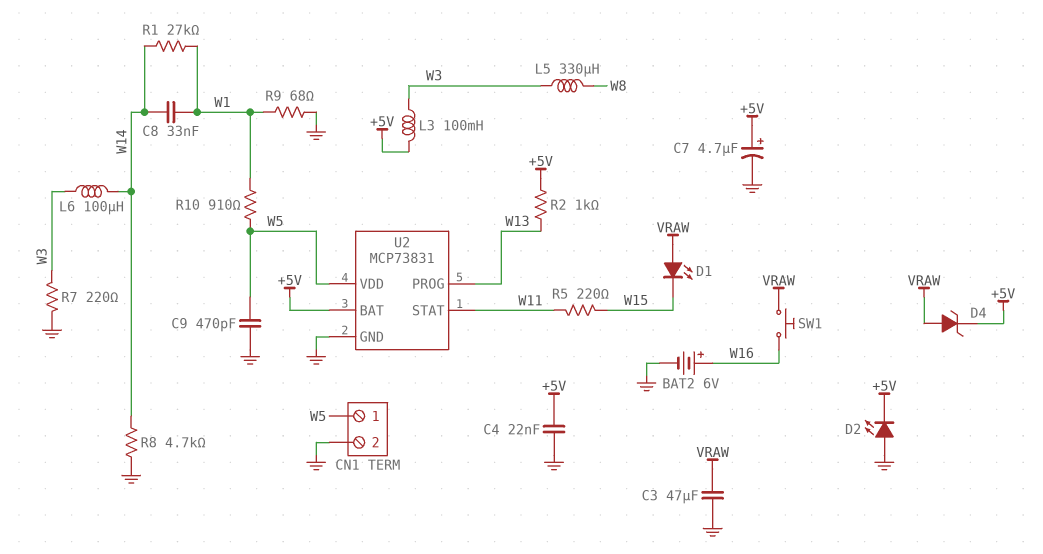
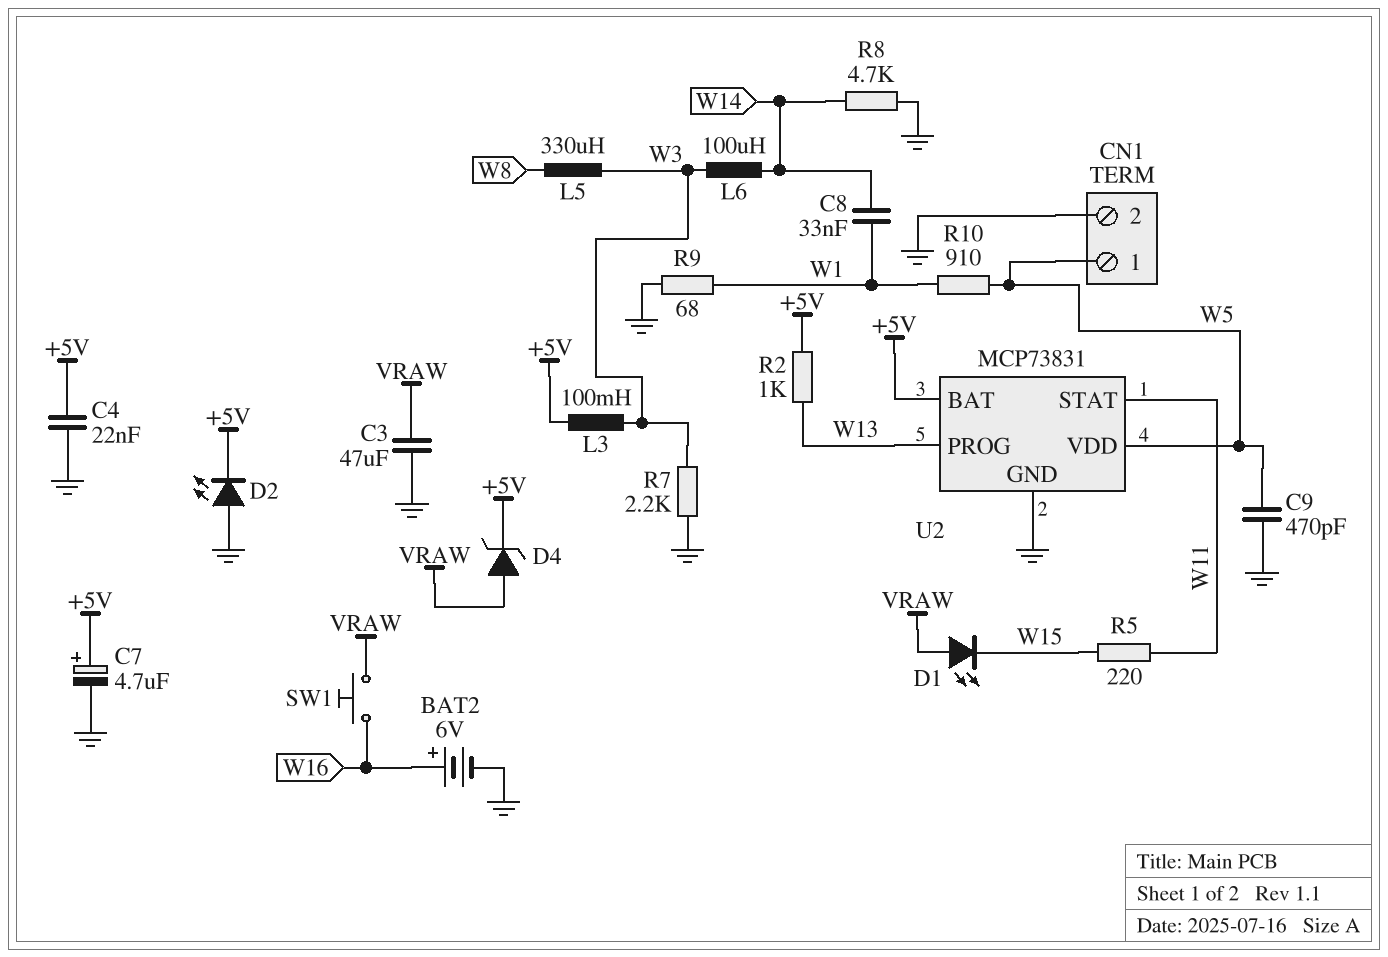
R1: 27k (W1, W14) -> none
R7: 220 (GND, W3) -> 2.2k (GND, W3)

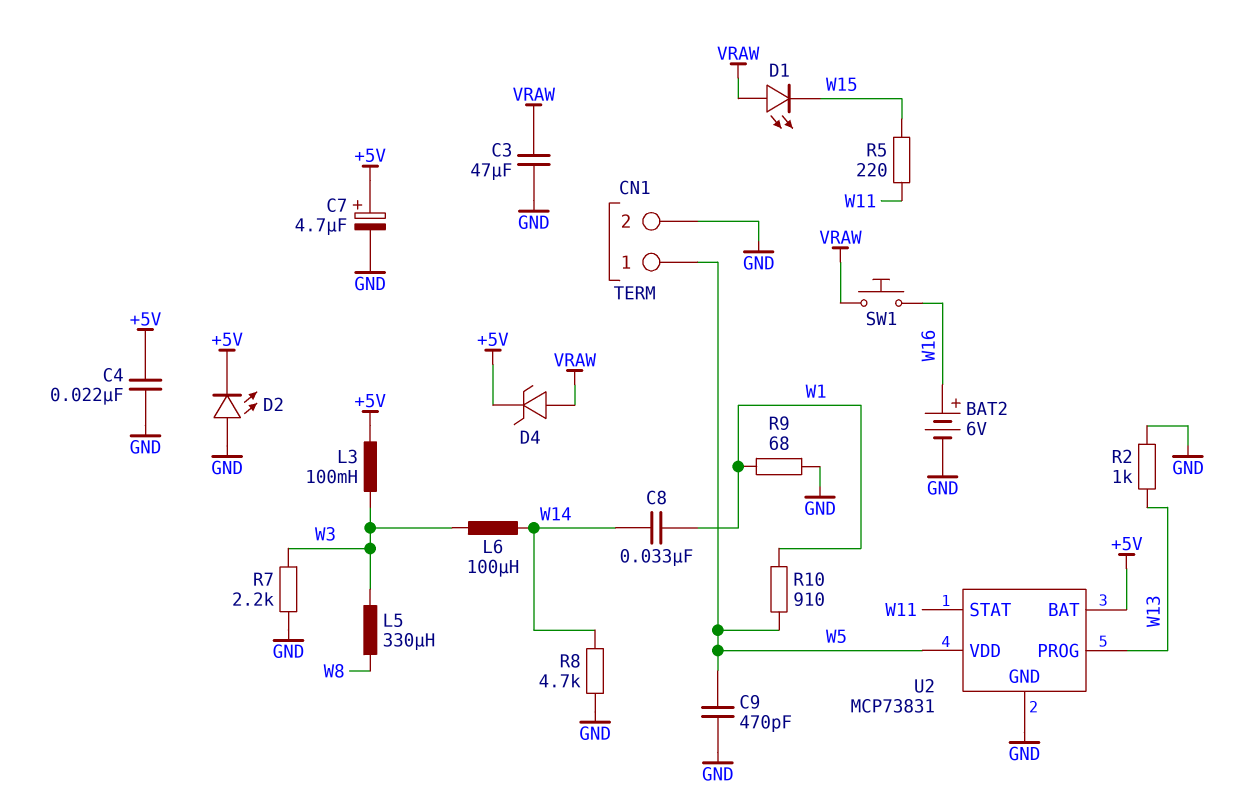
R2: 1k (+5V, W13) -> 1k (GND, W13)

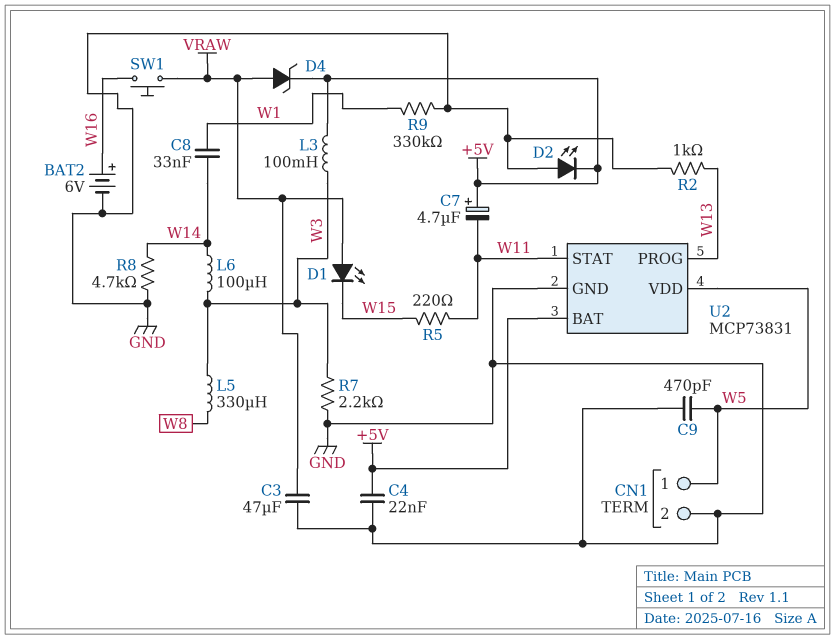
C7: 4.7uF (plus +5V, minus GND) -> 4.7uF (plus +5V, minus W11)
R9: 68 (GND, W1) -> 330k (GND, W1)
R10: 910 (W1, W5) -> none

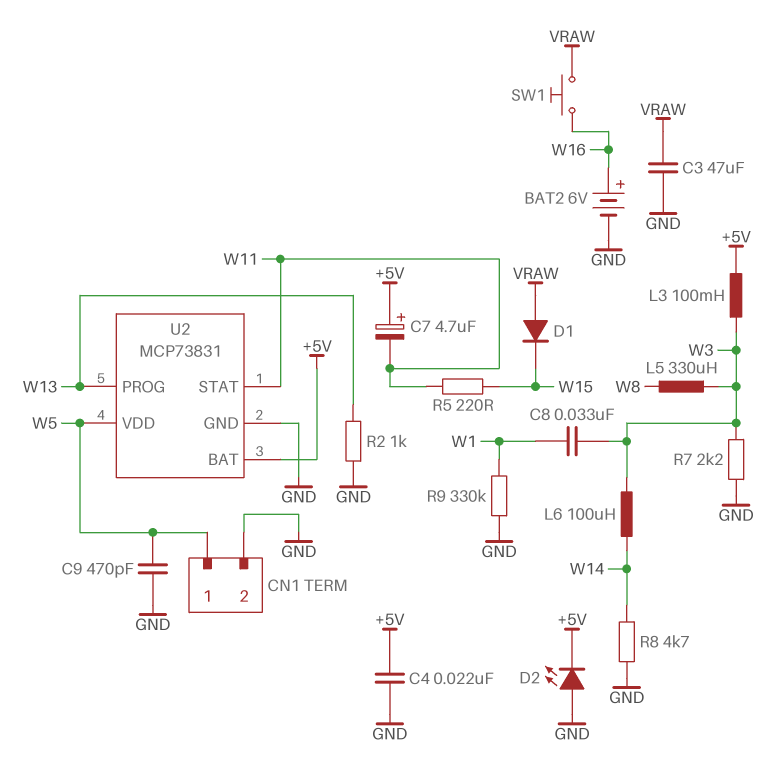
C8: 33nF (W1, W14) -> 33nF (W1, W3)
D1: LED (A VRAW, K W15) -> diode (A VRAW, K W15)
D4: zener (A VRAW, K +5V) -> none

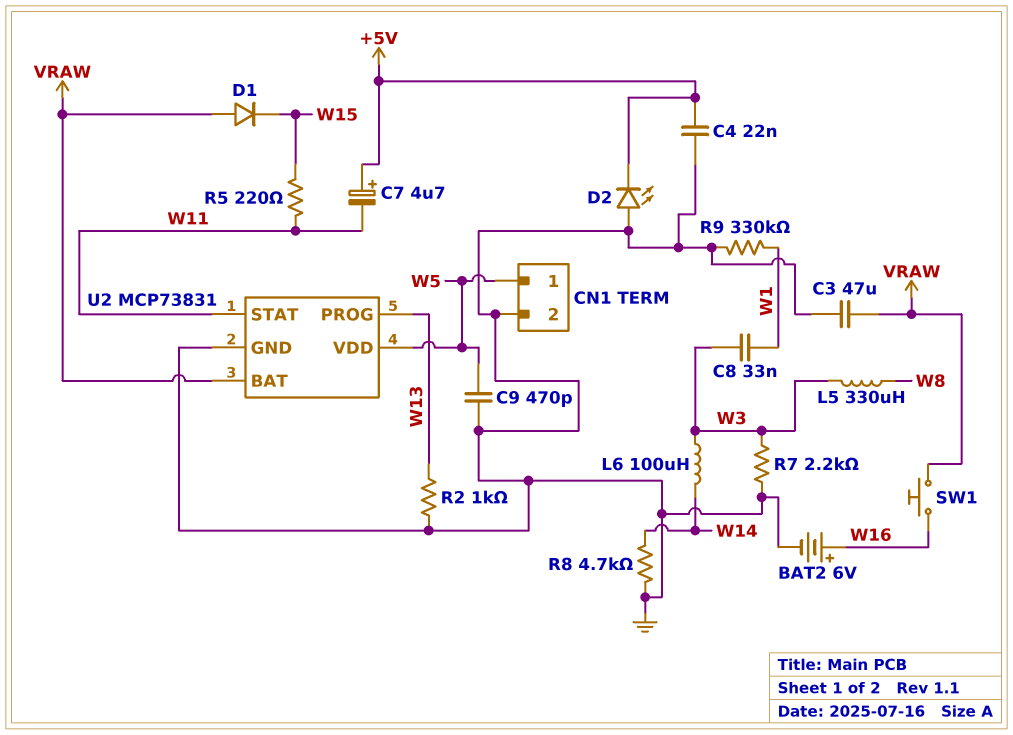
L3: 100mH (+5V, W3) -> none
U2 pin BAT: +5V -> VRAW

